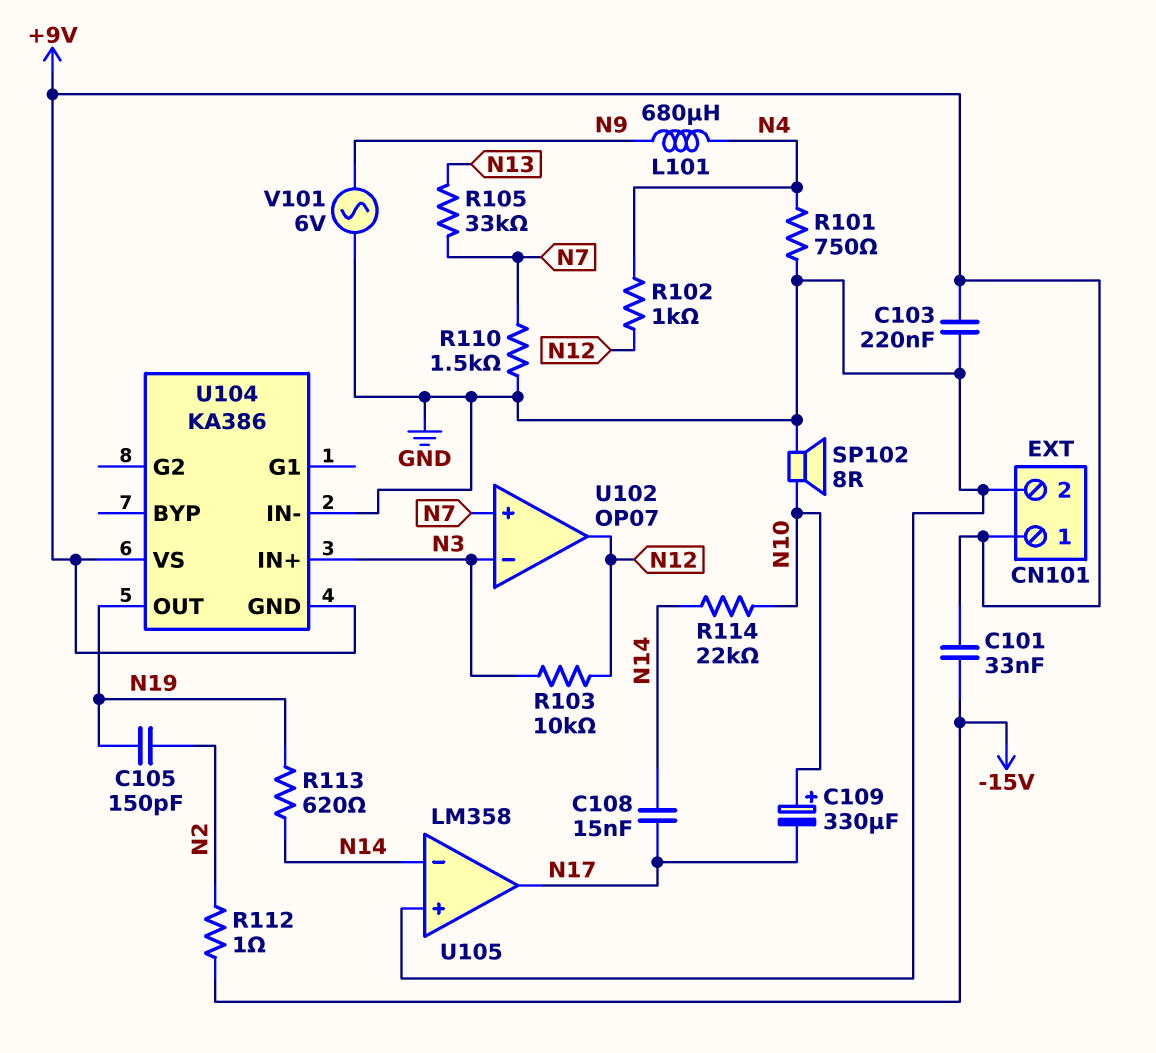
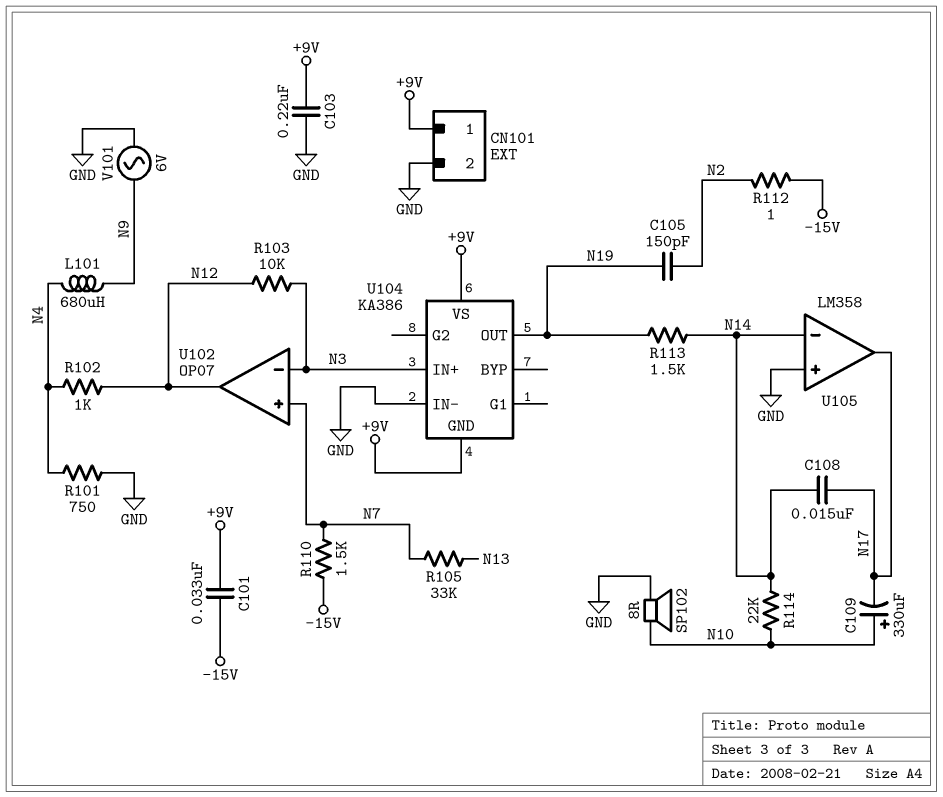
R110: 1.5k (GND, N7) -> 1.5k (-15V, N7)
R113: 620 (N14, N19) -> 1.5k (N14, N19)

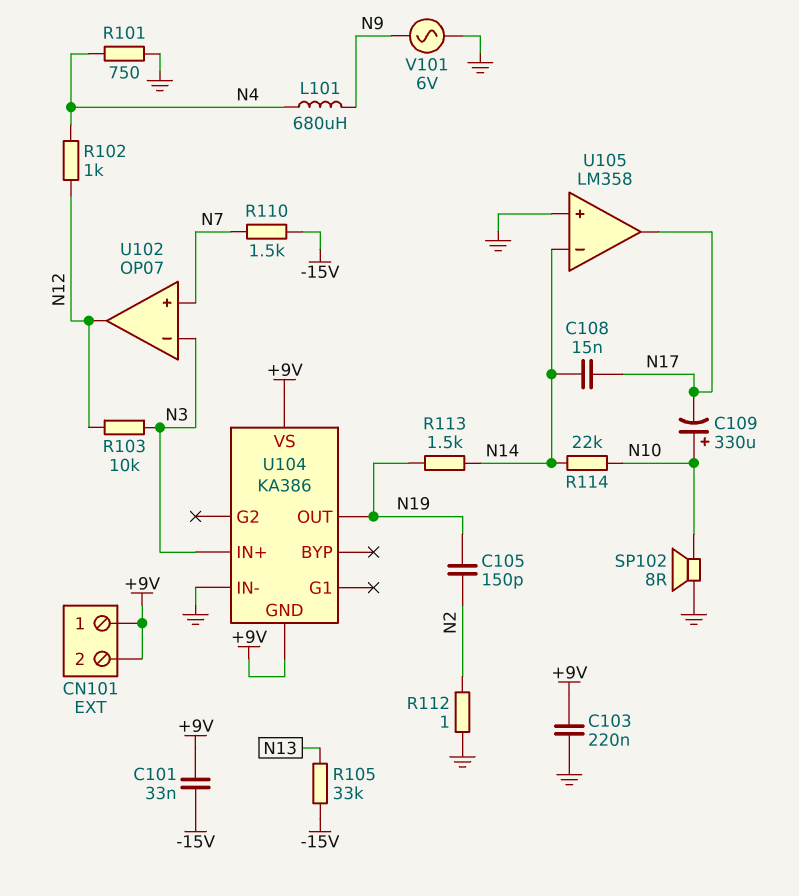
CN101 pin 2: GND -> +9V
R105: 33k (N7, N13) -> 33k (-15V, N13)
R112: 1 (-15V, N2) -> 1 (GND, N2)

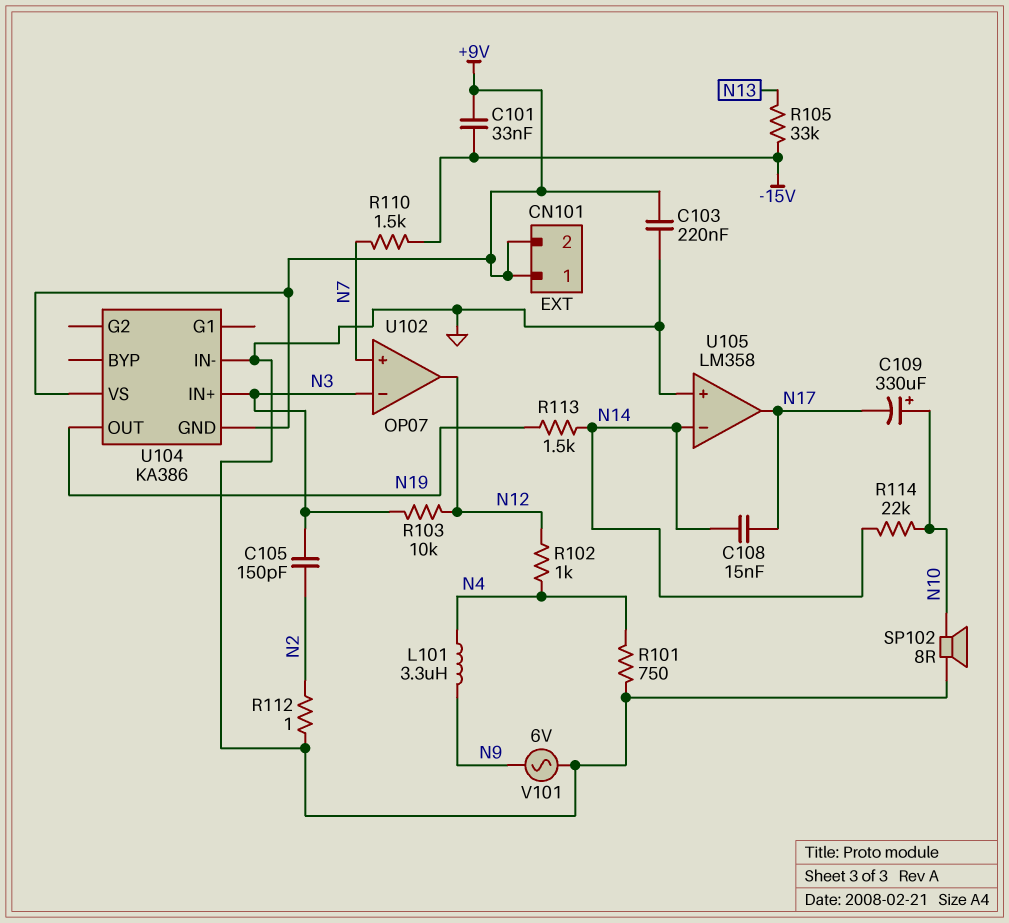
C105: 150pF (N2, N19) -> 150pF (N2, N3)
L101: 680uH (N4, N9) -> 3.3uH (N4, N9)

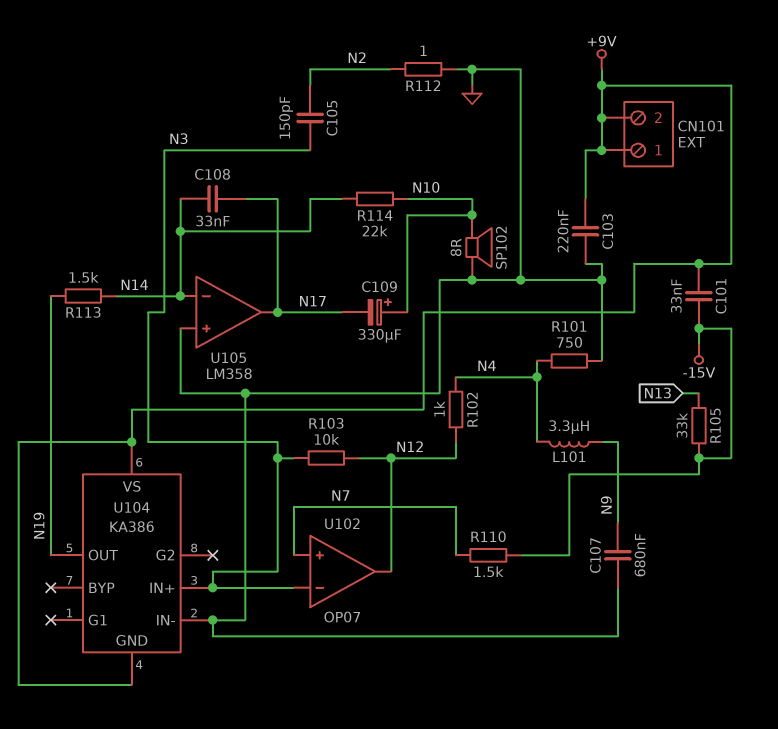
C107: none -> 680nF (GND, N9)
C108: 15nF (N14, N17) -> 33nF (N14, N17)
V101: AC 6V (GND, N9) -> none

